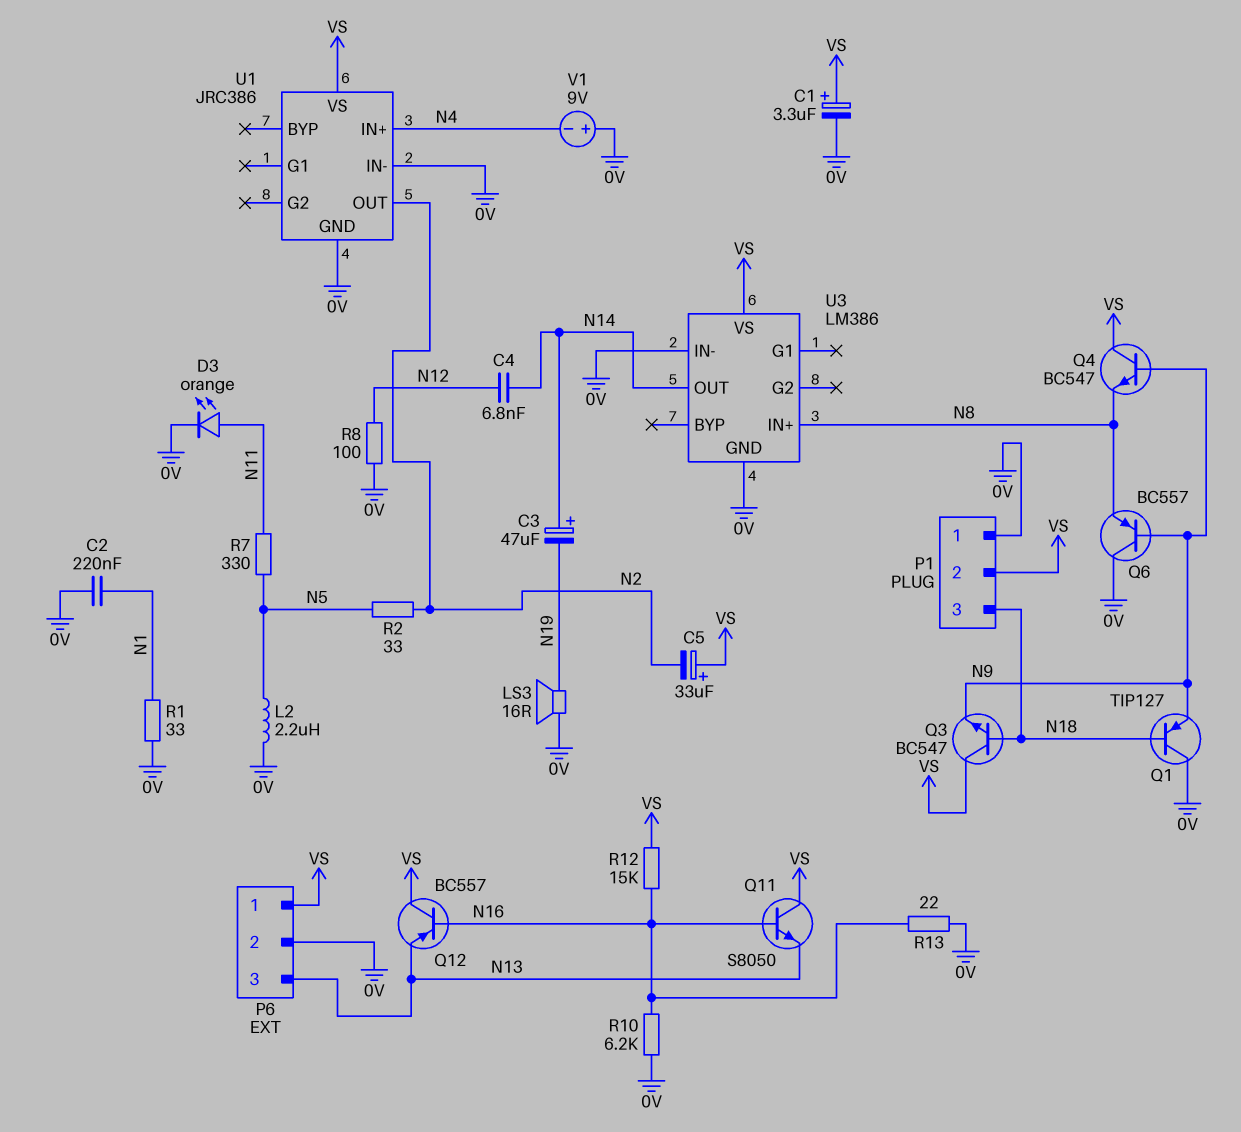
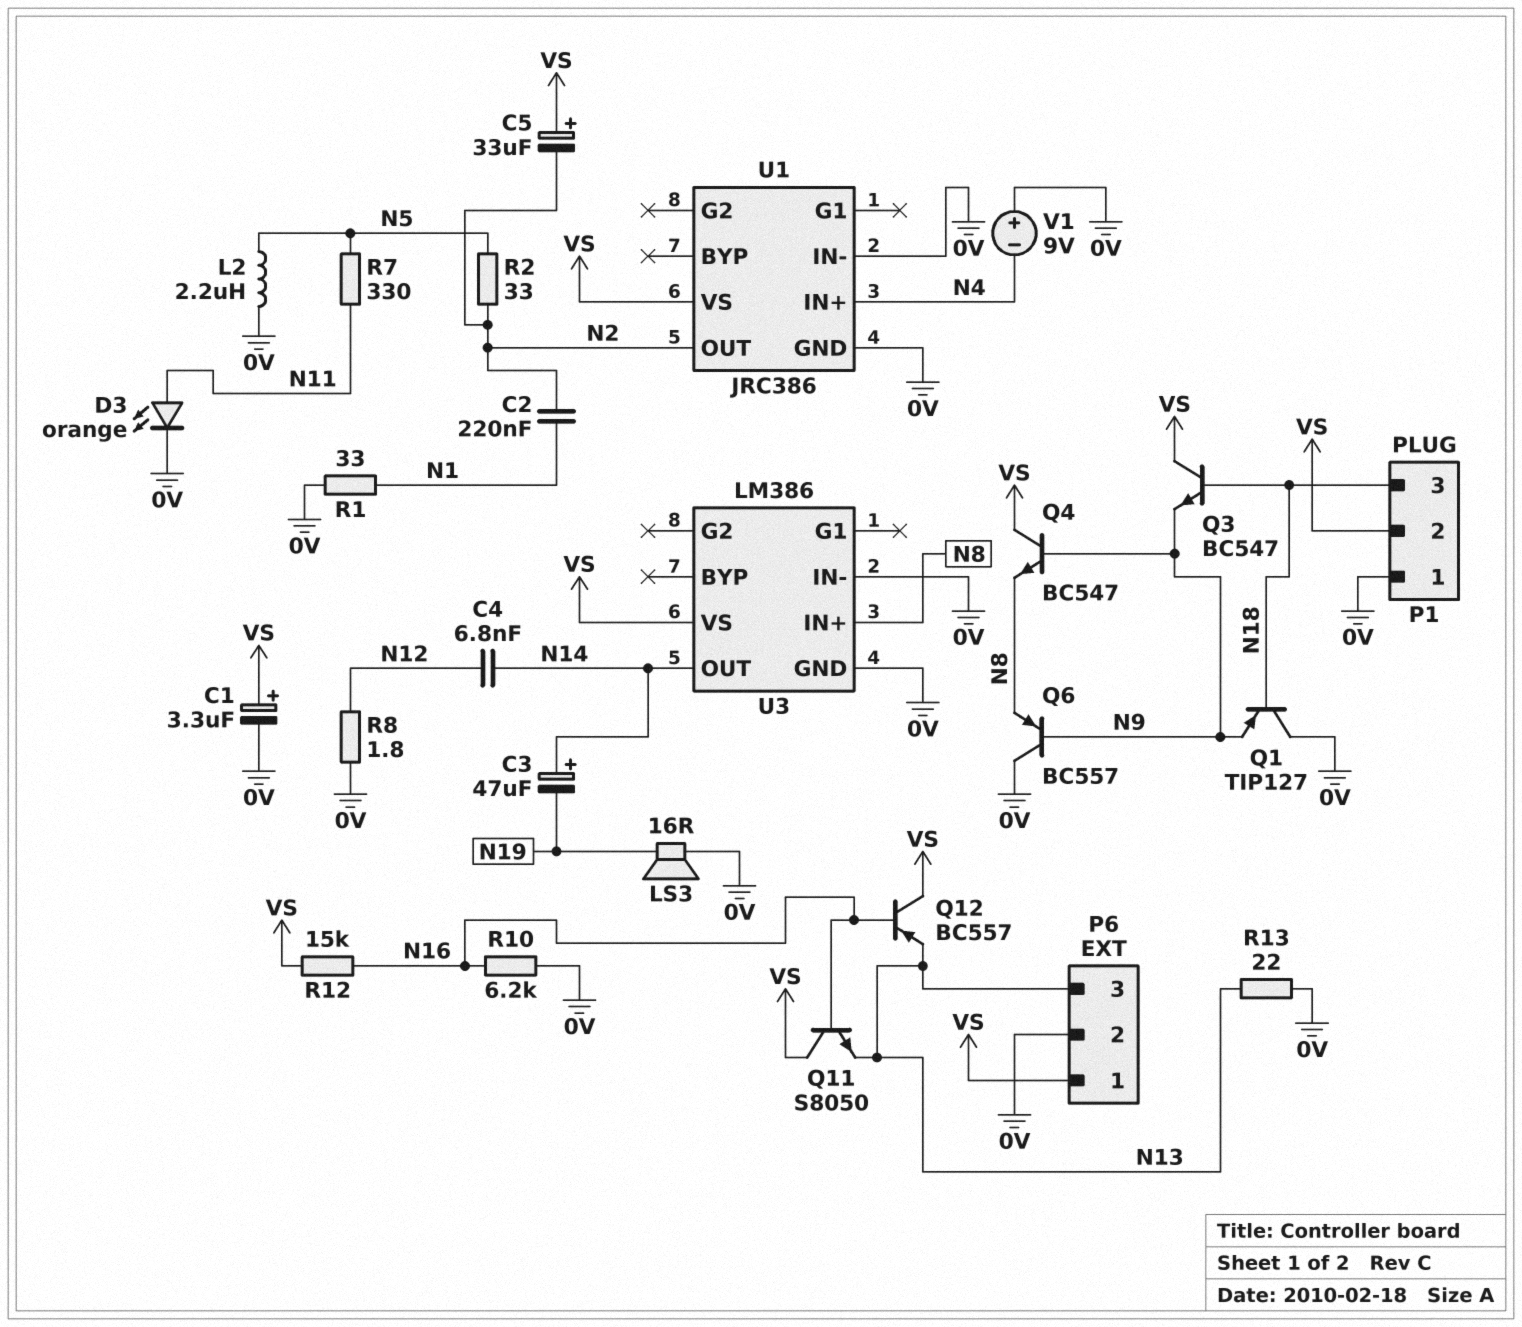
C2: 220nF (0V, N1) -> 220nF (N1, N2)
R8: 100 (0V, N12) -> 1.8 (0V, N12)
R13: 22 (0V, N16) -> 22 (0V, N13)

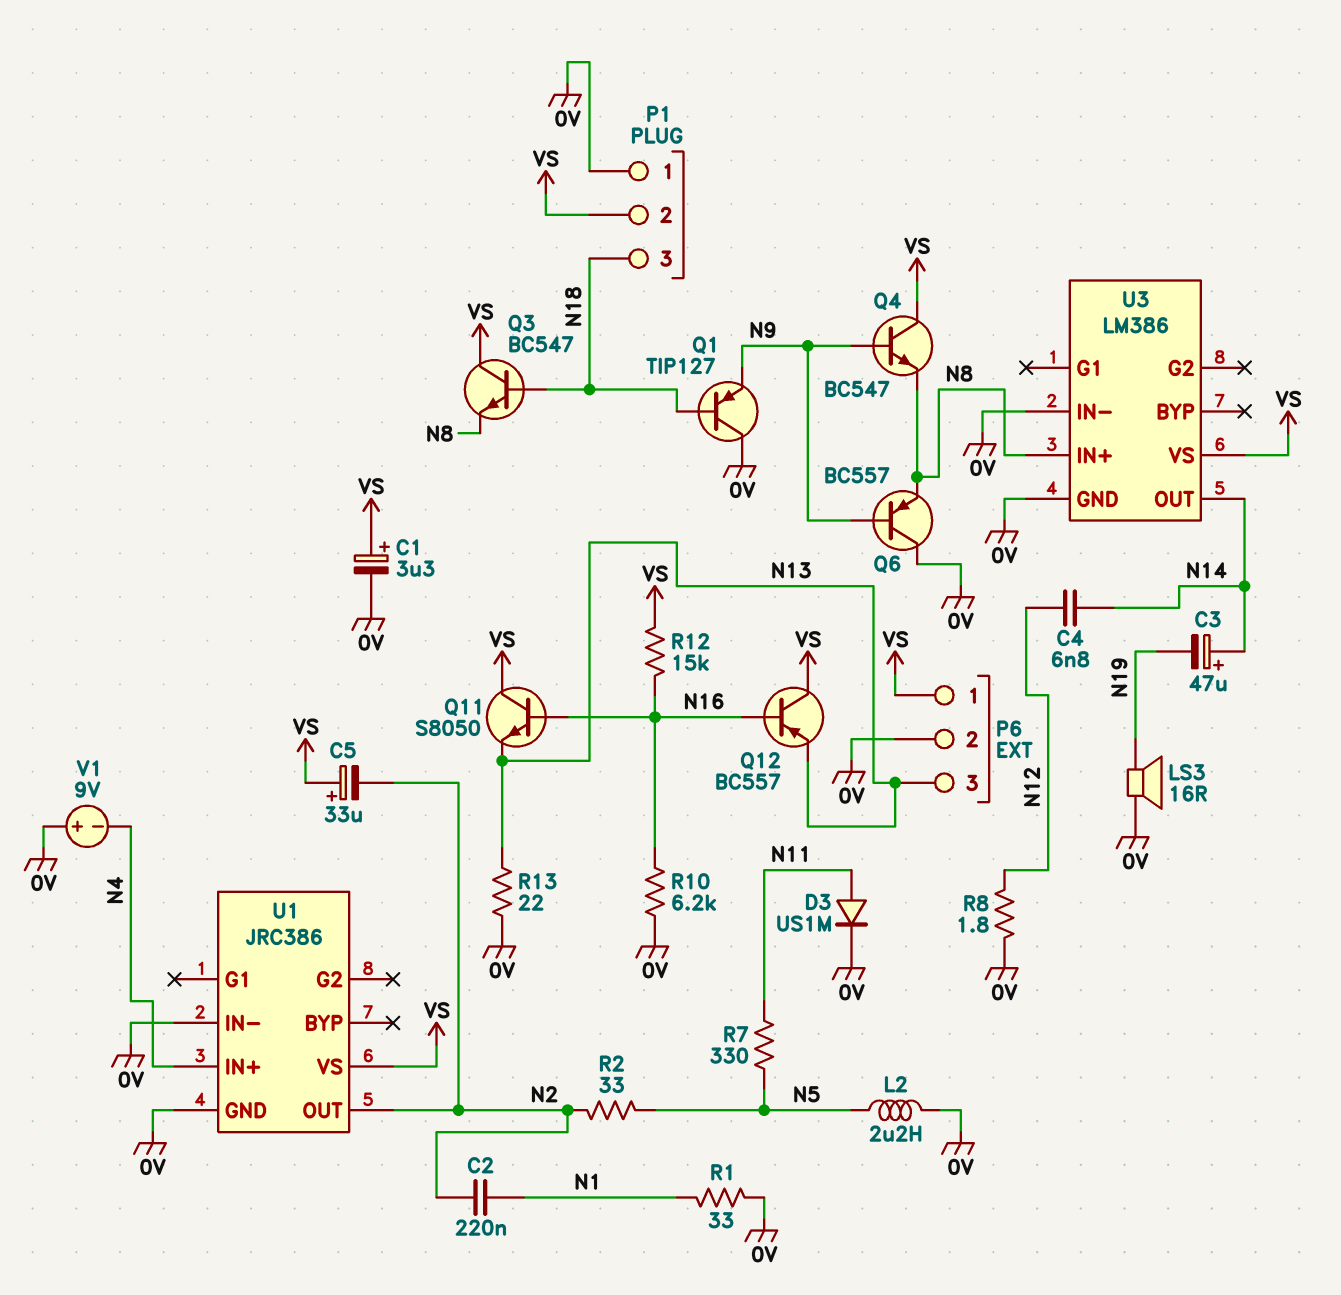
D3: LED orange (A N11, K 0V) -> diode US1M (A N11, K 0V)
Q3: NPN BC547 (B N18, C VS, E N9) -> NPN BC547 (B N18, C VS, E N8)

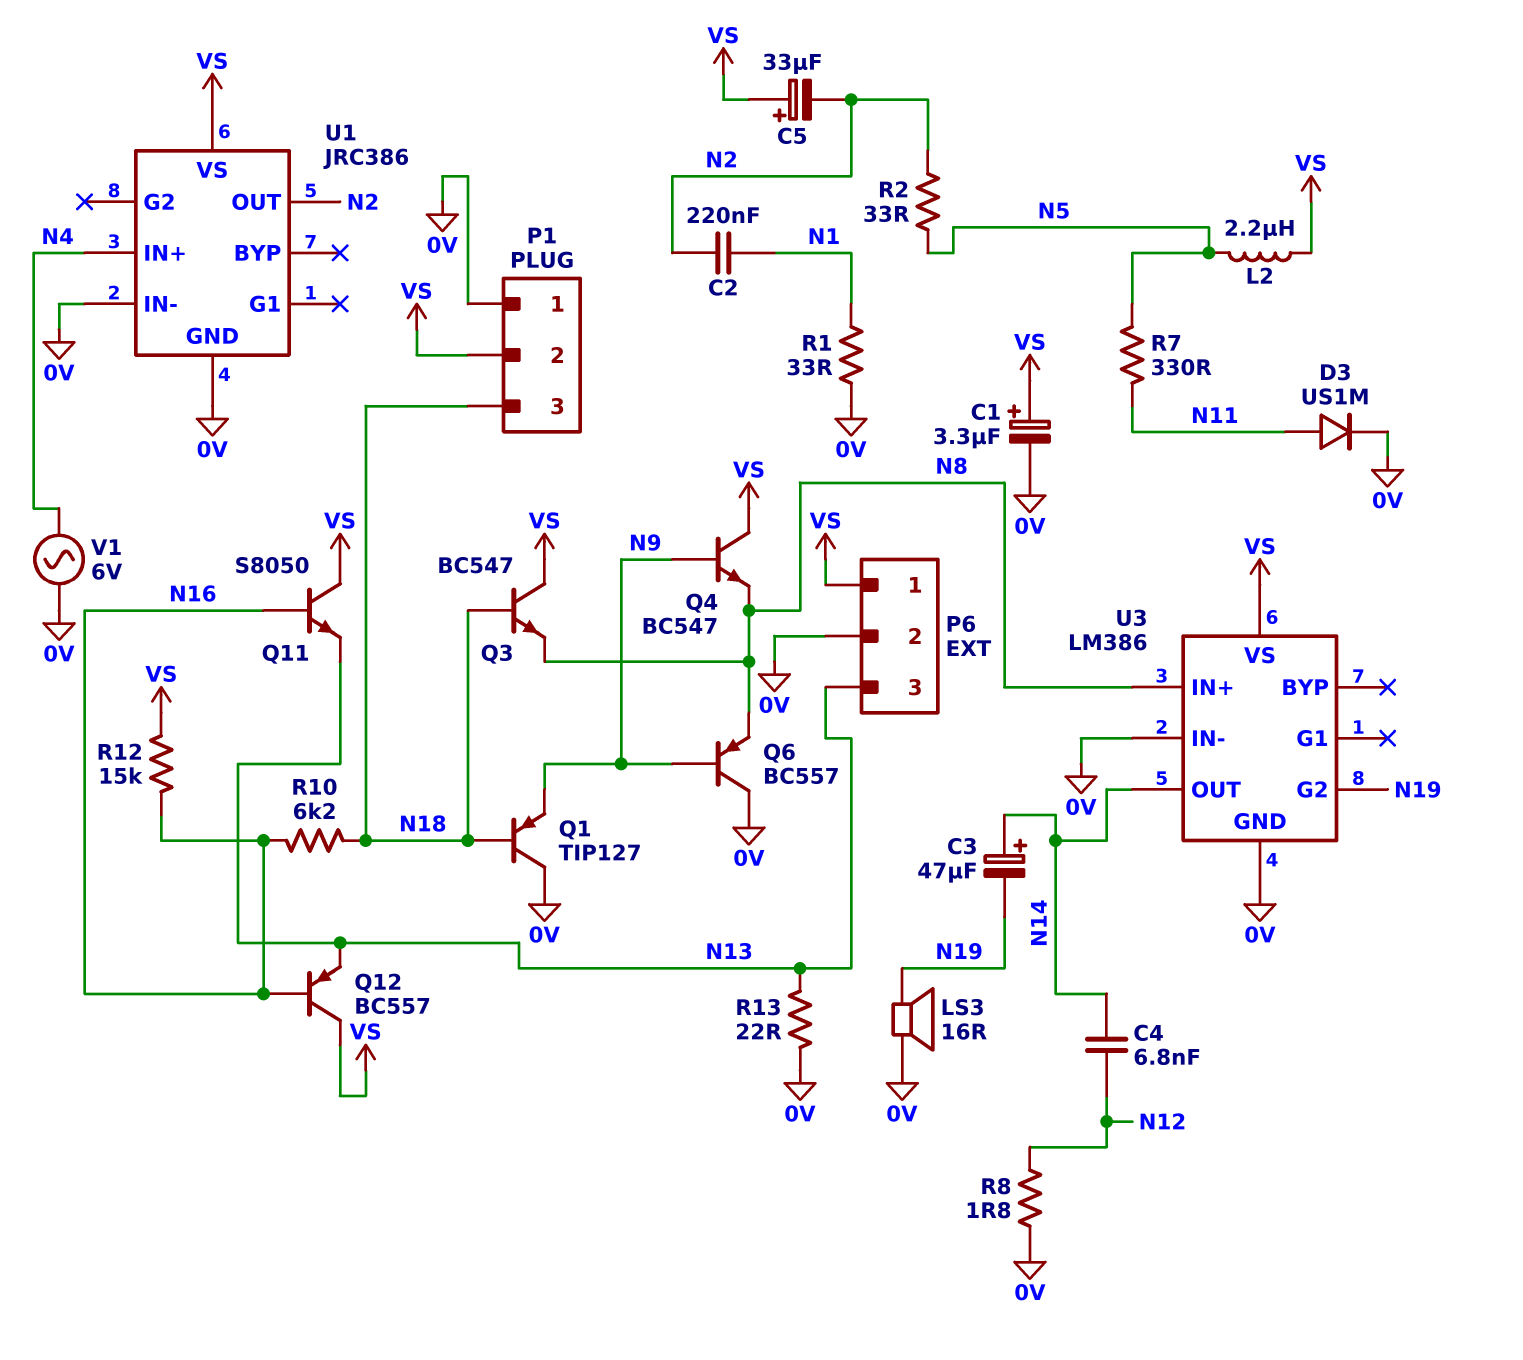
L2: 2.2uH (0V, N5) -> 2.2uH (N5, VS)
R10: 6.2k (0V, N16) -> 6.2k (N16, N18)
U3 pin G2: none -> N19
V1: 9V (plus 0V, minus N4) -> AC 6V (0V, N4)

